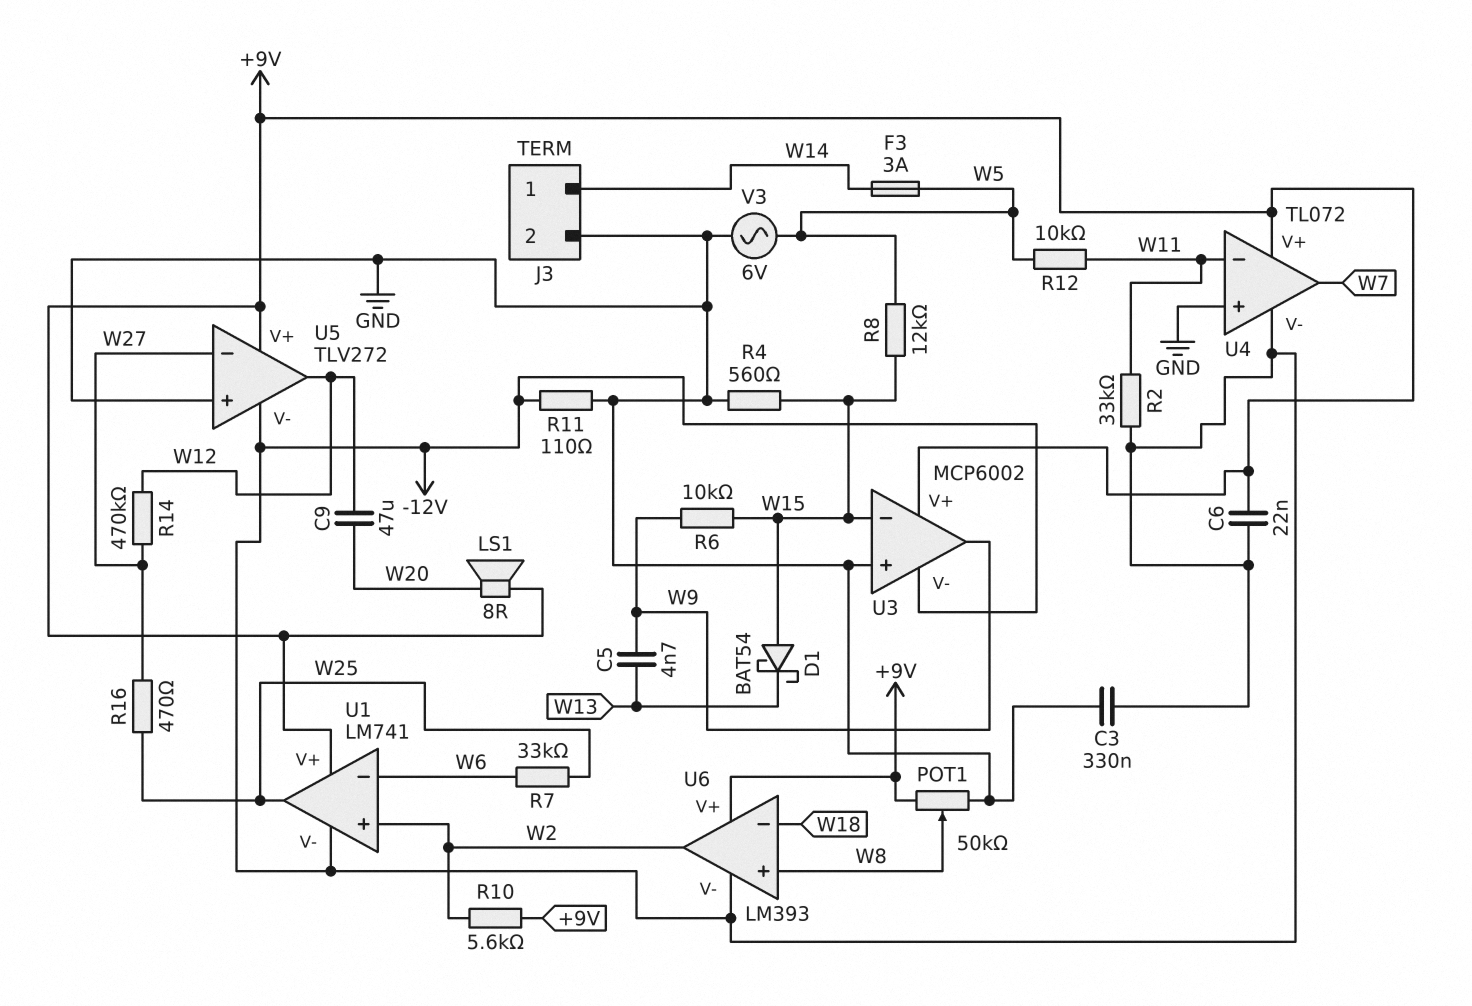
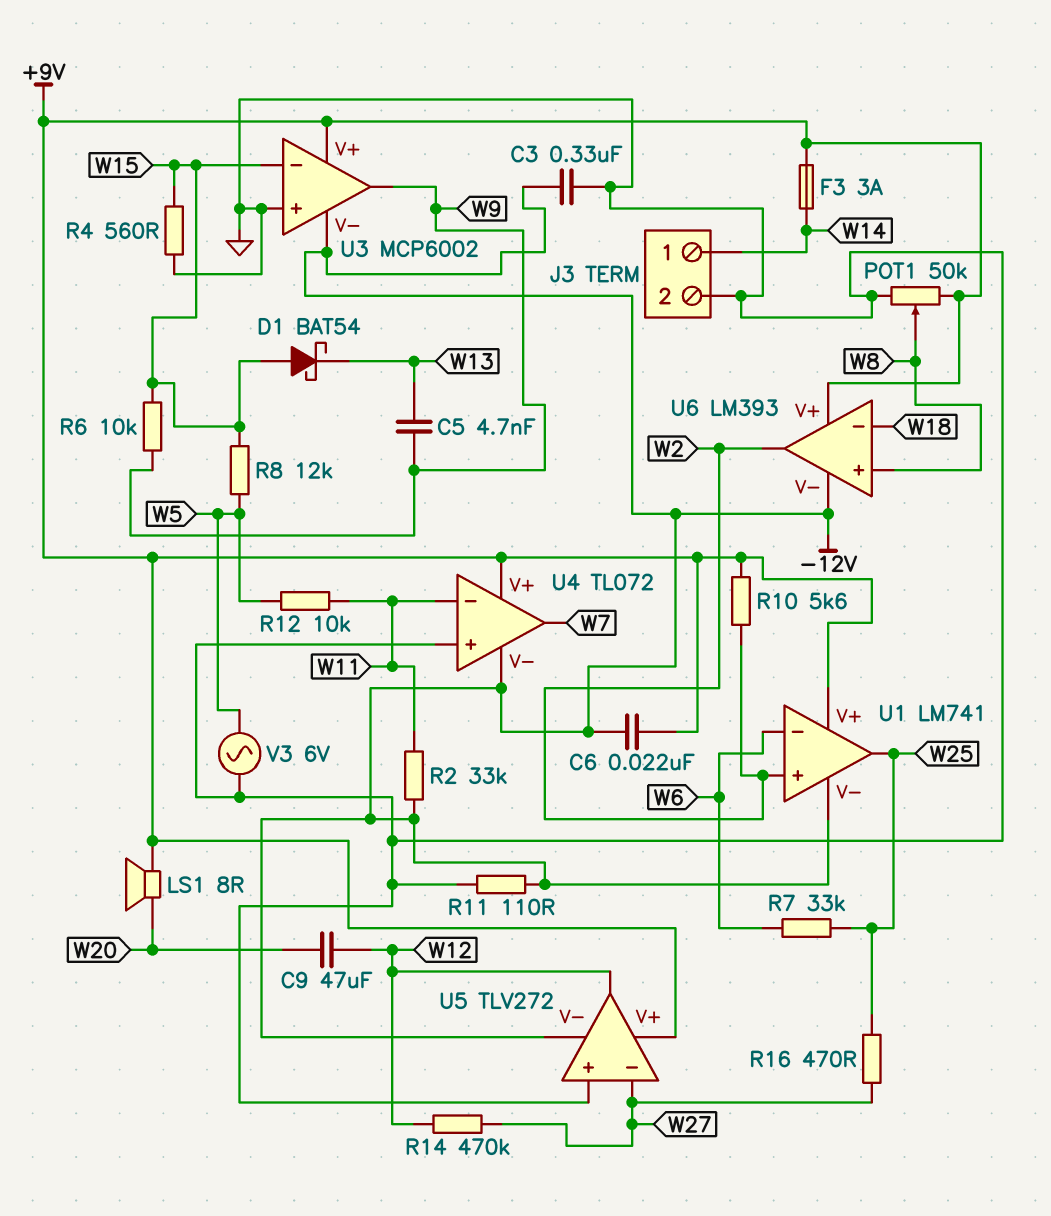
F3: 3A (W5, W14) -> 3A (+9V, W14)

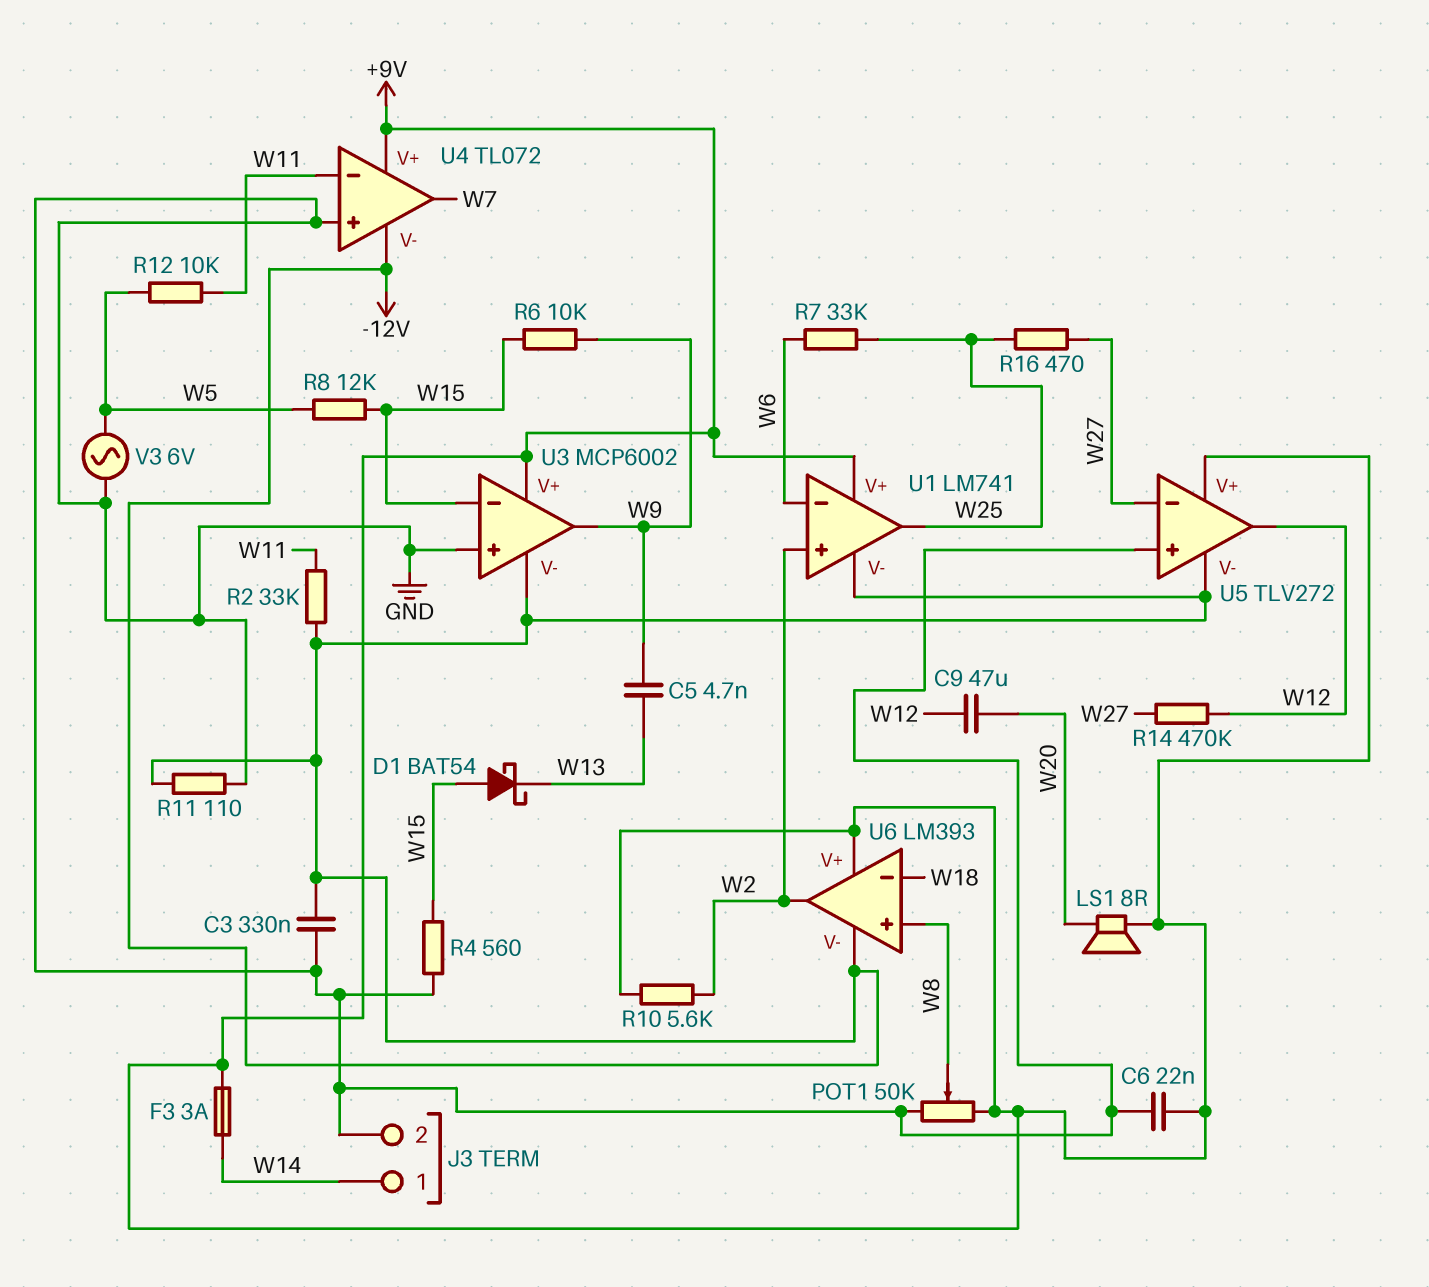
C6: 22nF (+9V, -12V) -> 22nF (+9V, GND)

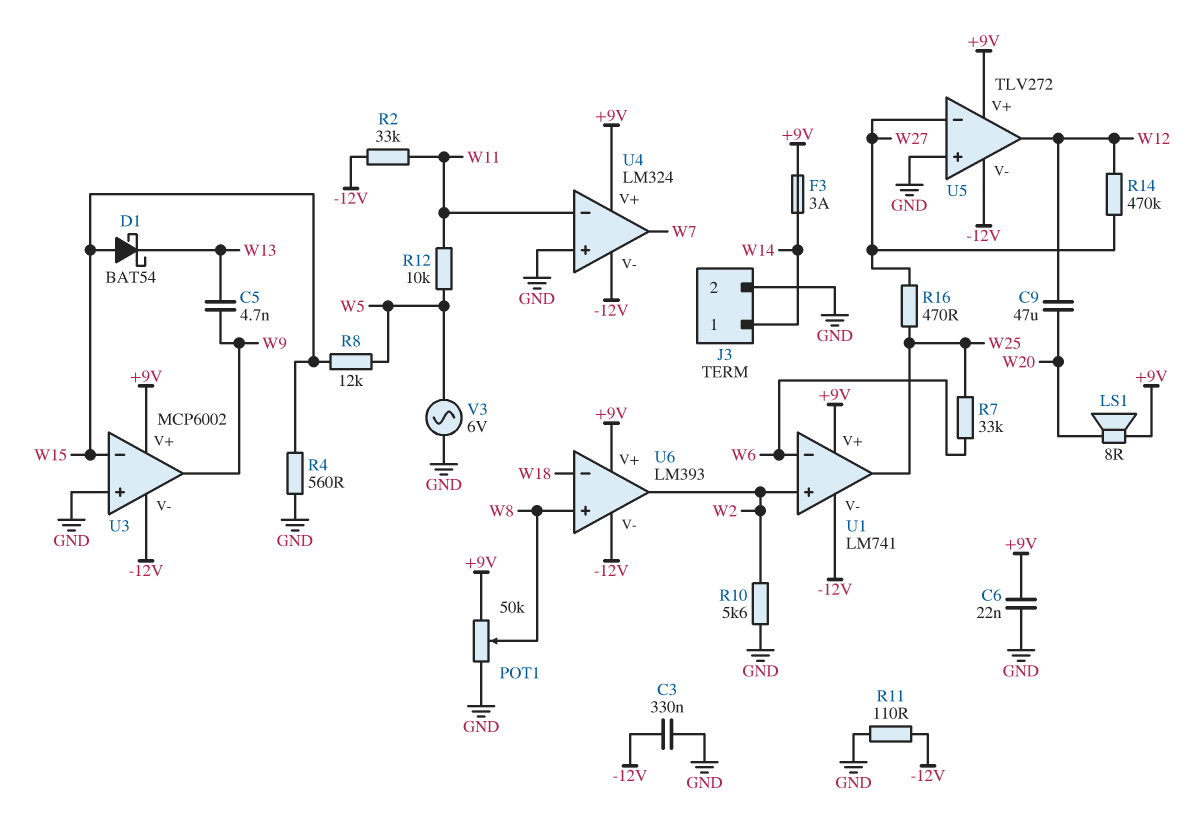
R6: 10k (W9, W15) -> none
R10: 5.6k (+9V, W2) -> 5.6k (GND, W2)
U4: TL072 -> LM324

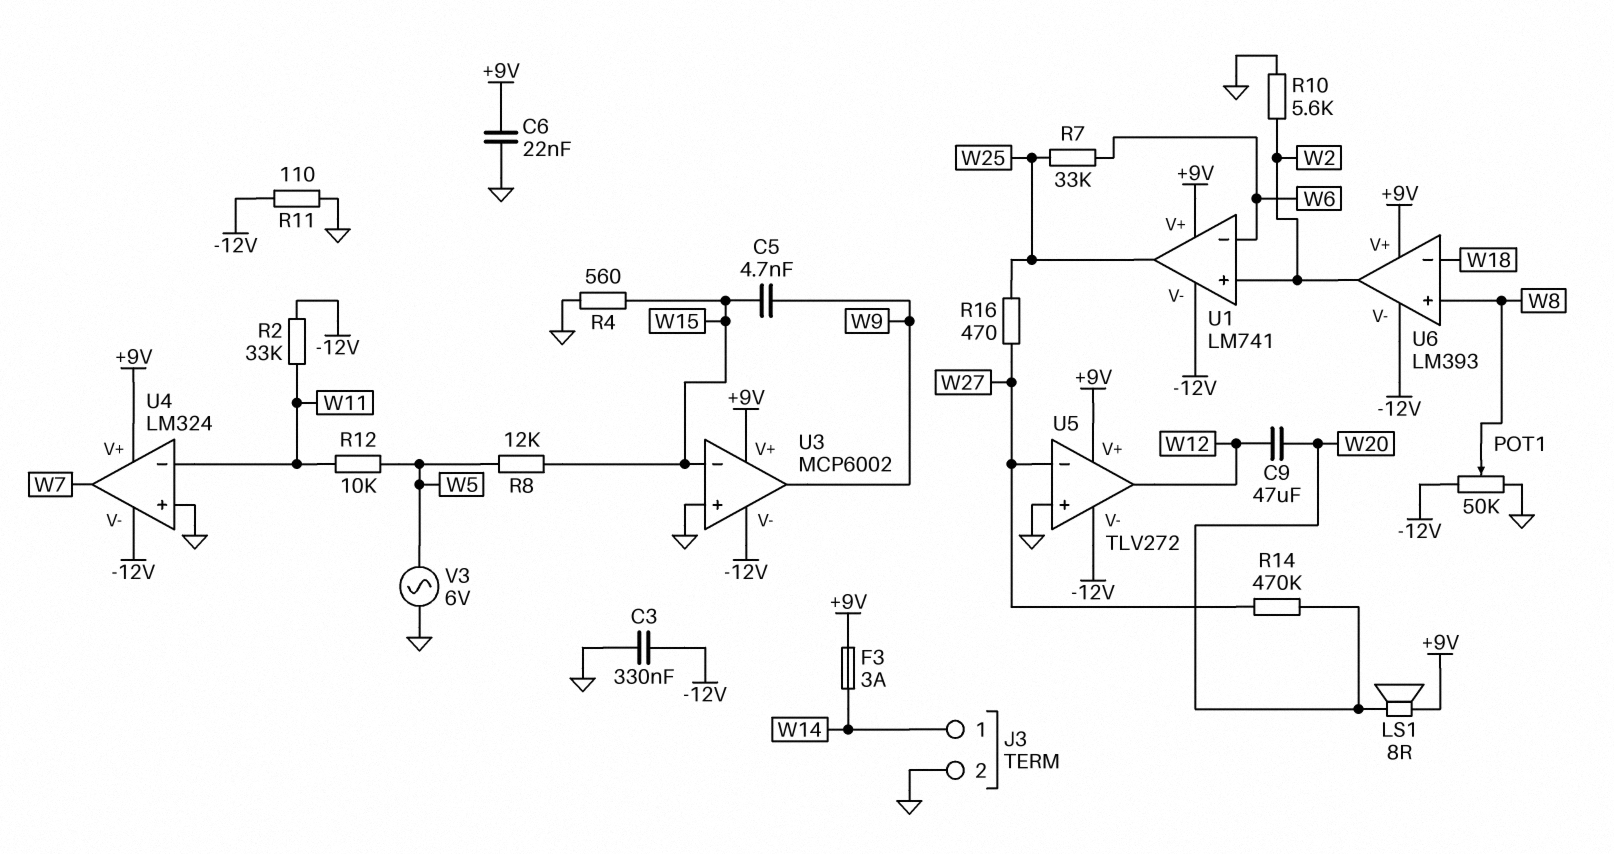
C5: 4.7nF (W9, W13) -> 4.7nF (W9, W15)
D1: schottky BAT54 (A W15, K W13) -> none
POT1: 50k (+9V, GND, wiper W8) -> 50k (-12V, GND, wiper W8)
R14: 470k (W12, W27) -> 470k (W20, W27)

